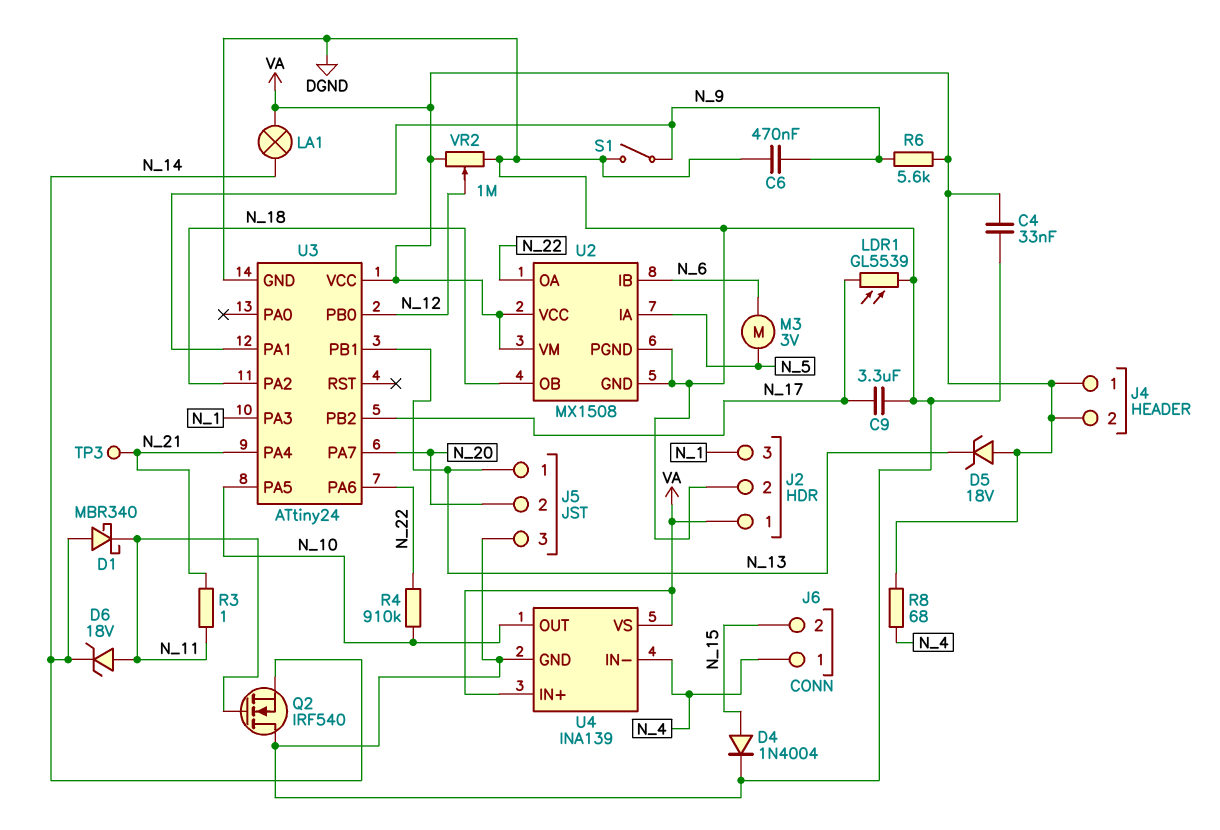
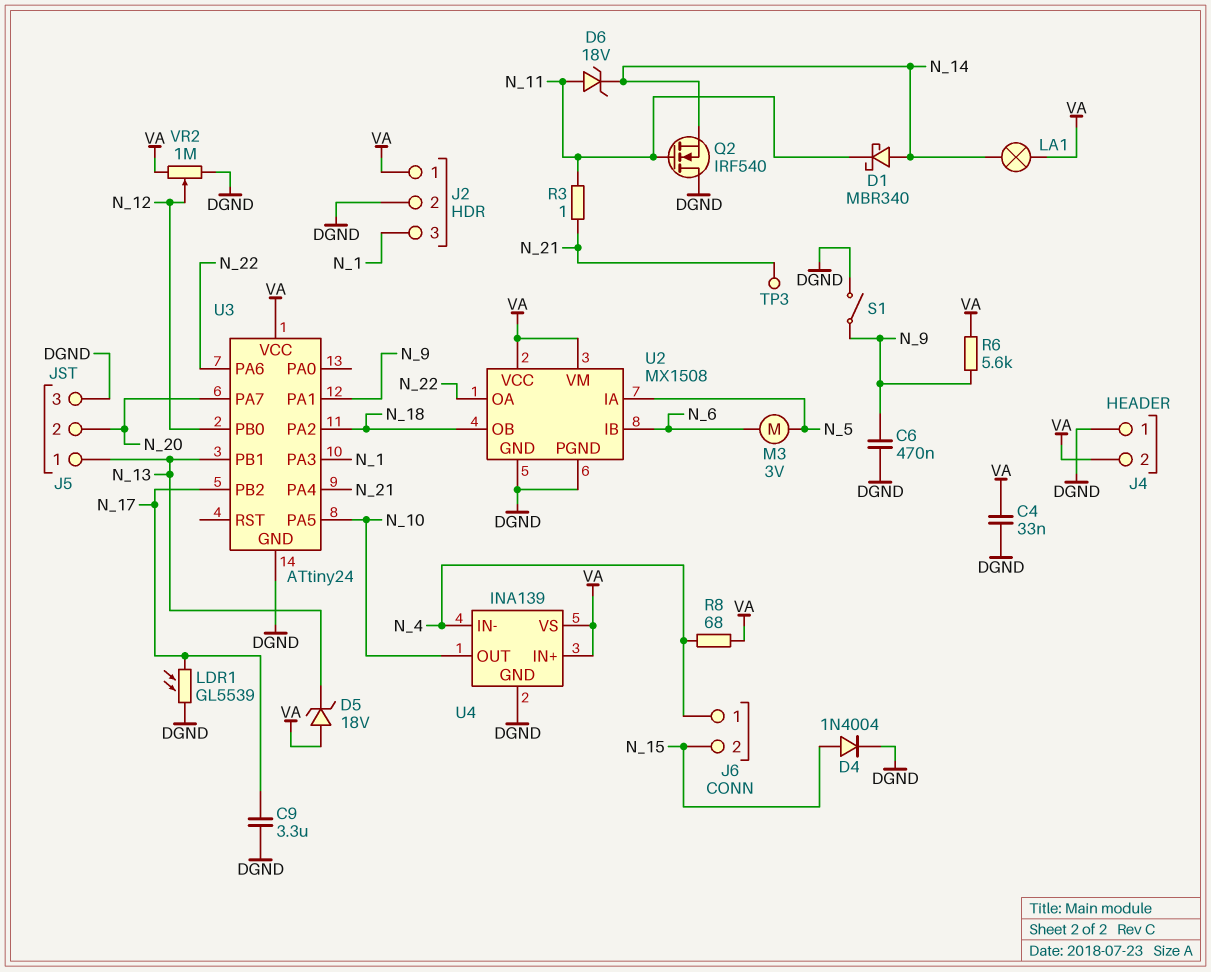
J4 pin 1: VA -> DGND
R4: 910k (N_10, N_22) -> none

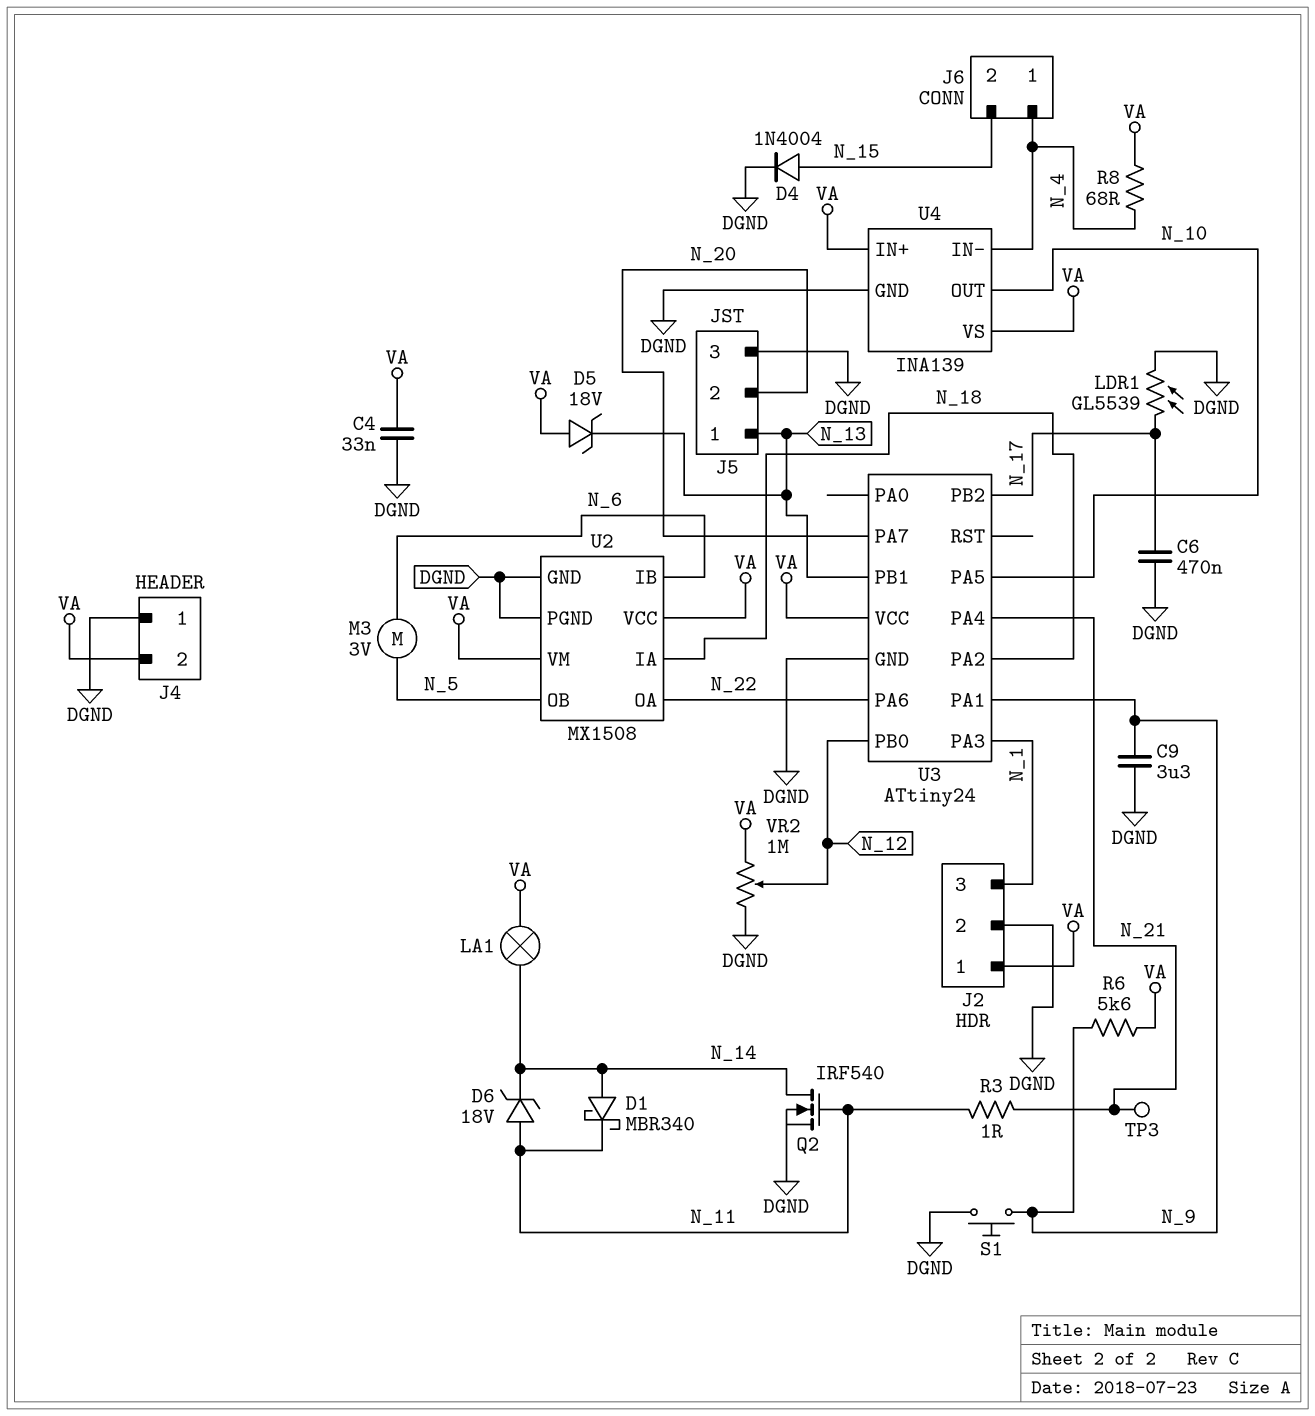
C6: 470nF (DGND, N_9) -> 470nF (DGND, N_17)
C9: 3.3uF (DGND, N_17) -> 3.3uF (DGND, N_9)
Q2: NMOS IRF540 (G N_11, D DGND, S N_14) -> NMOS IRF540 (G N_11, D N_14, S DGND)
S1: switch (DGND, N_9) -> button (DGND, N_9)
U2 pin IA: N_5 -> N_18
U2 pin OB: N_18 -> N_5

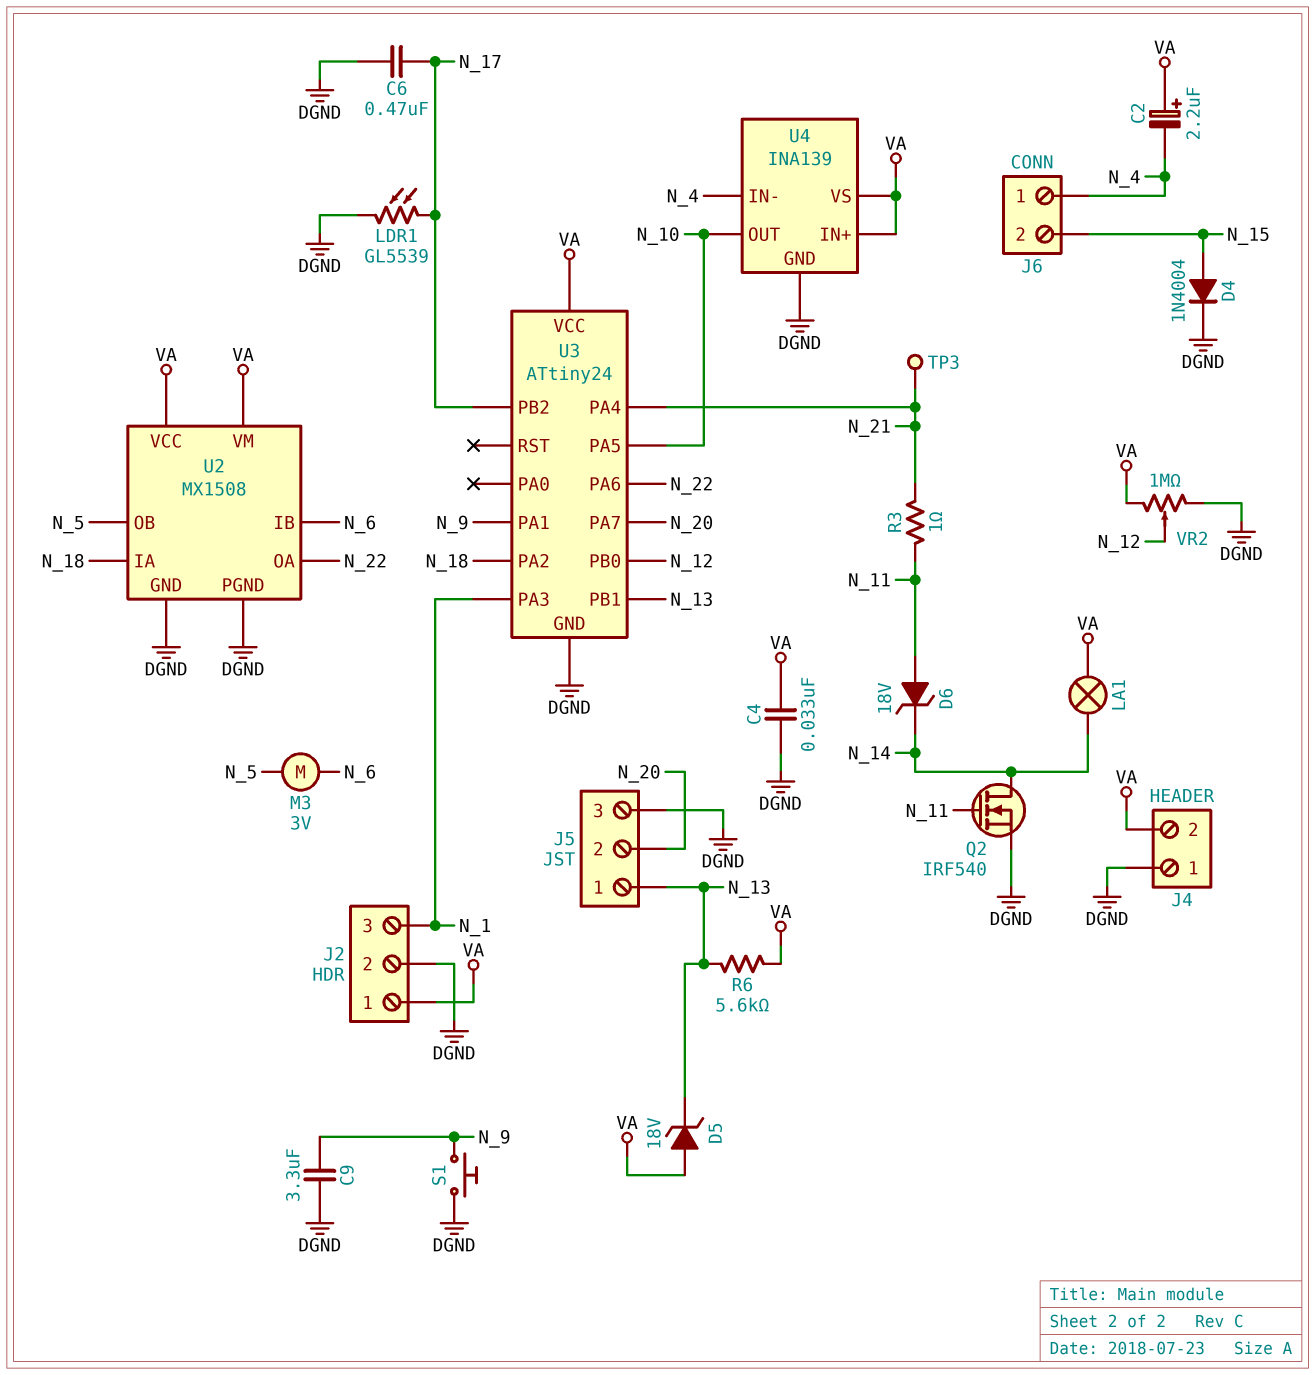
C2: none -> 2.2uF (plus VA, minus N_4)
D1: schottky MBR340 (A N_14, K N_11) -> none
R6: 5.6k (N_9, VA) -> 5.6k (N_13, VA)
R8: 68 (N_4, VA) -> none

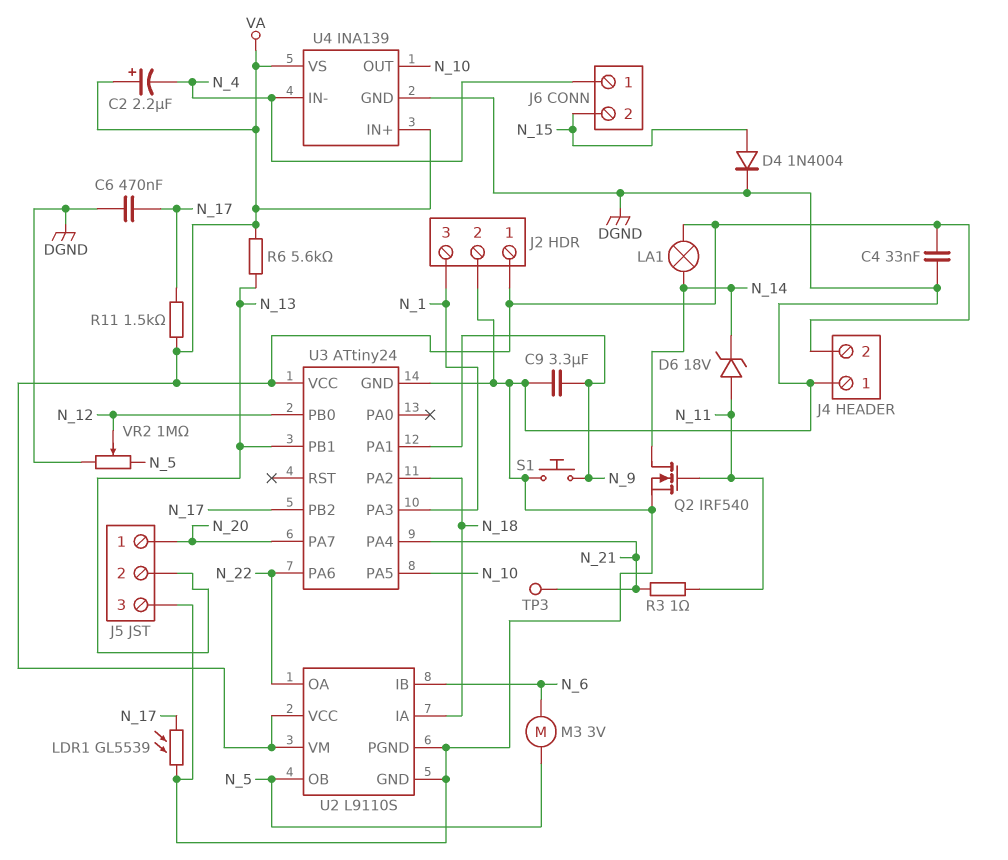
D5: zener 18V (A VA, K N_13) -> none
J5 pin 1: N_13 -> N_20
J5 pin 2: N_20 -> N_13
R11: none -> 1.5k (N_17, VA)
U2: MX1508 -> L9110S
VR2: 1M (DGND, VA, wiper N_12) -> 1M (DGND, N_5, wiper N_12)

